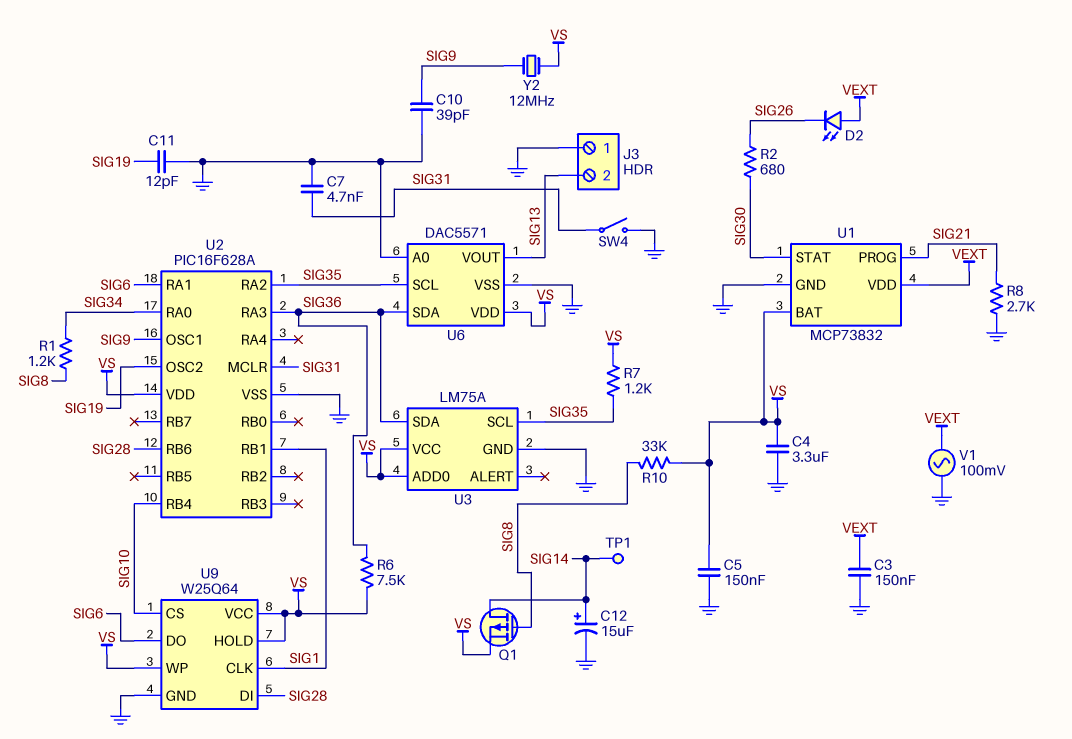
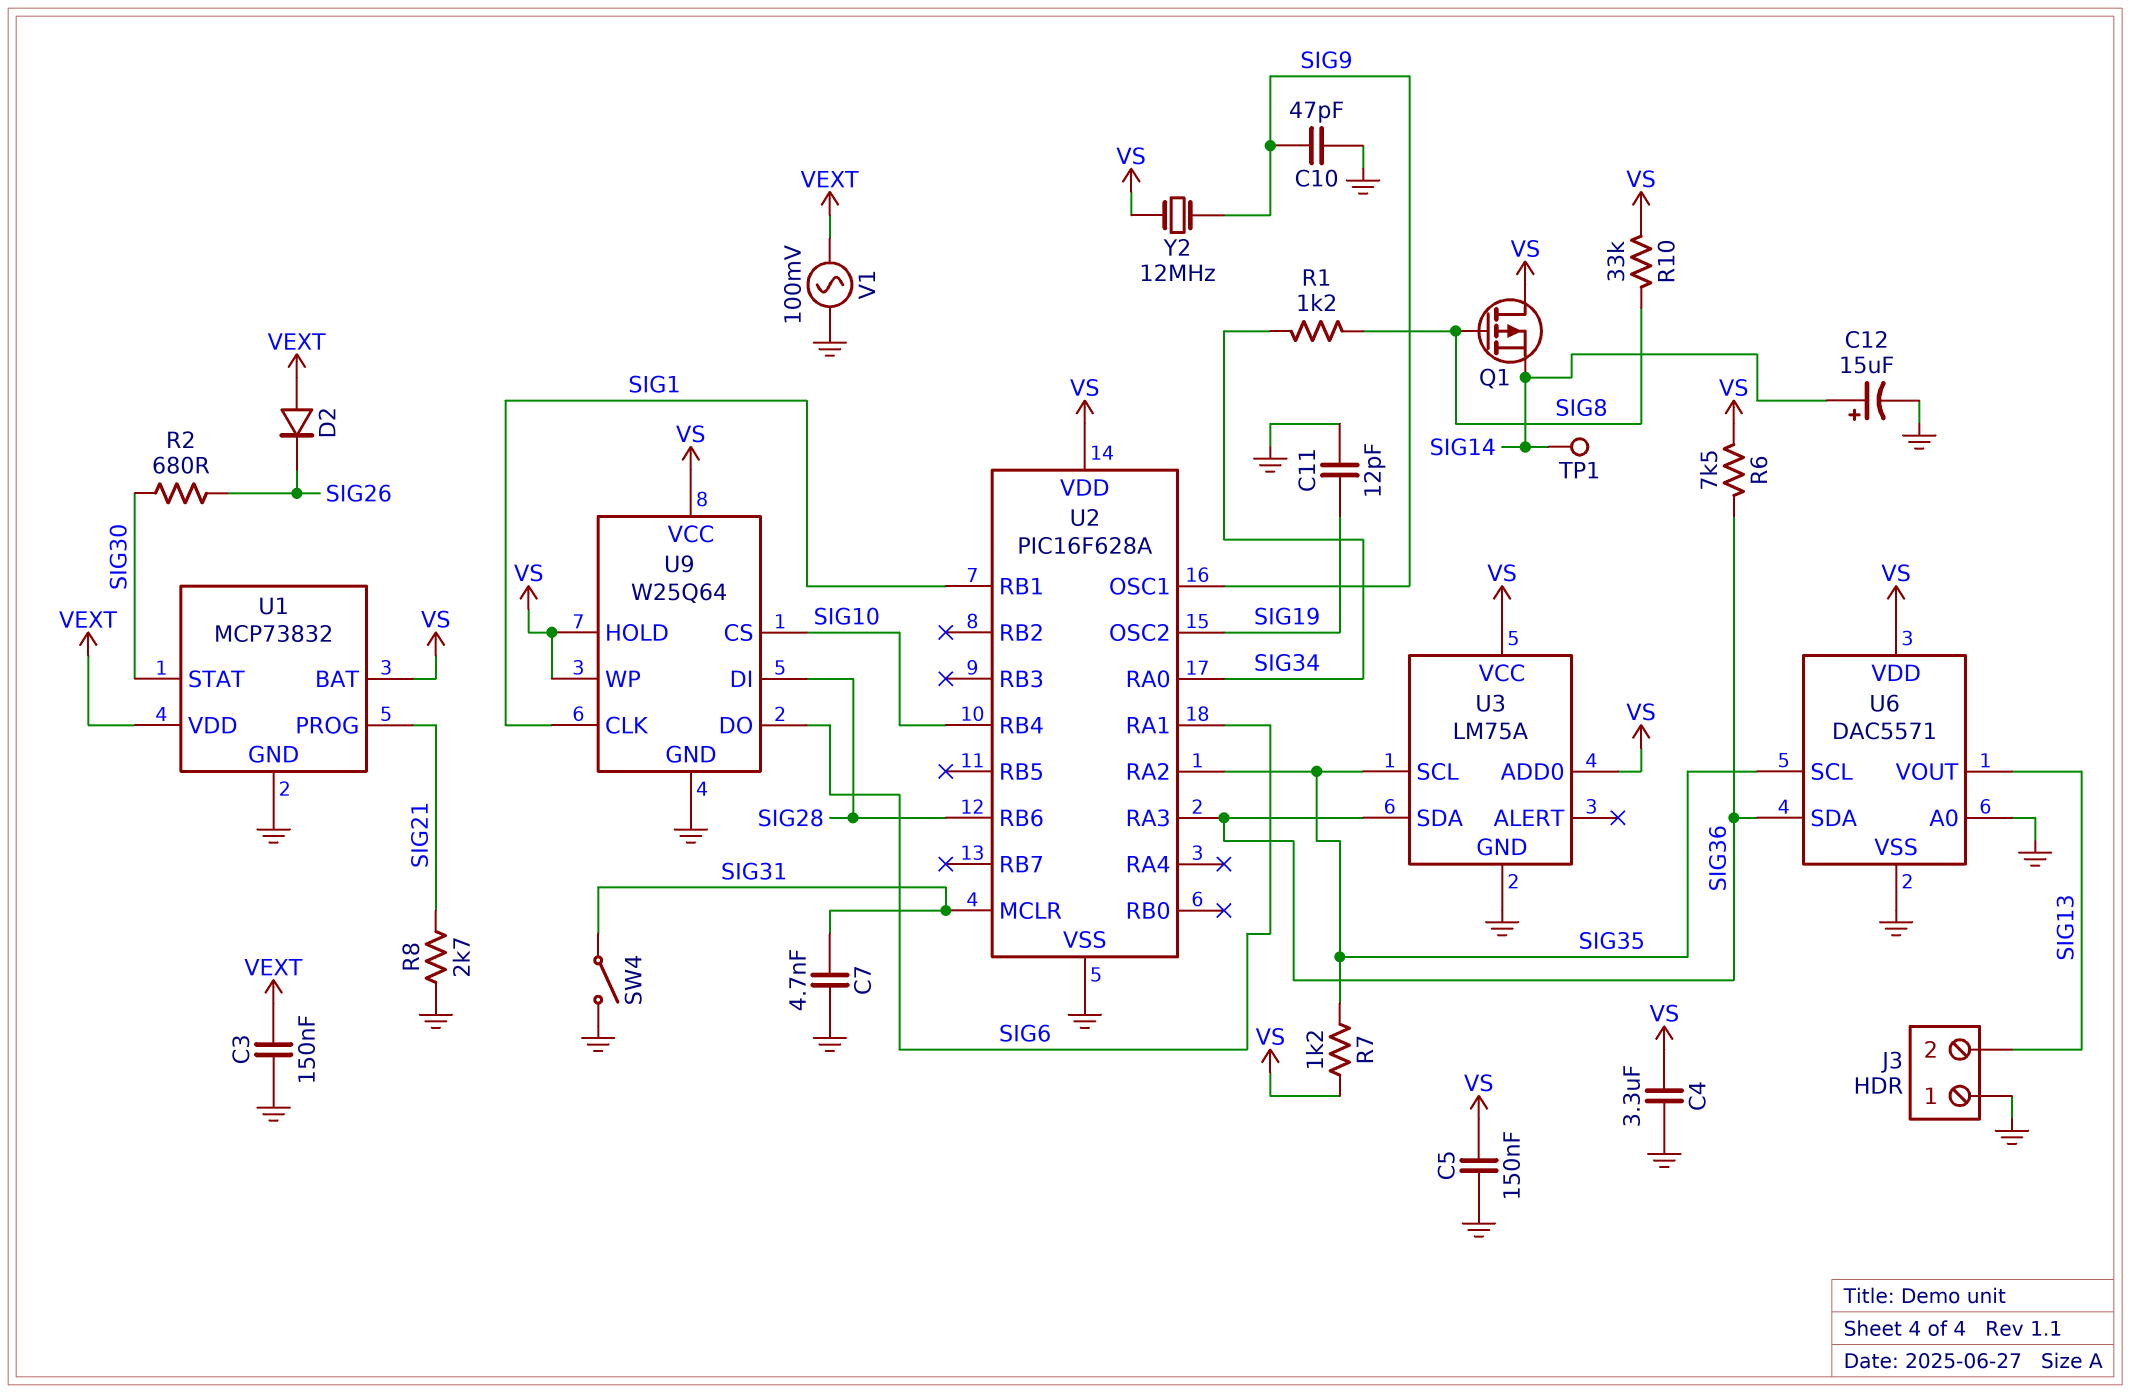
C10: 39pF (GND, SIG9) -> 47pF (GND, SIG9)
D2: LED (A VEXT, K SIG26) -> diode (A VEXT, K SIG26)
Q1: PMOS (G SIG8, D SIG14, S VS) -> PMOS (G SIG8, D VS, S SIG14)

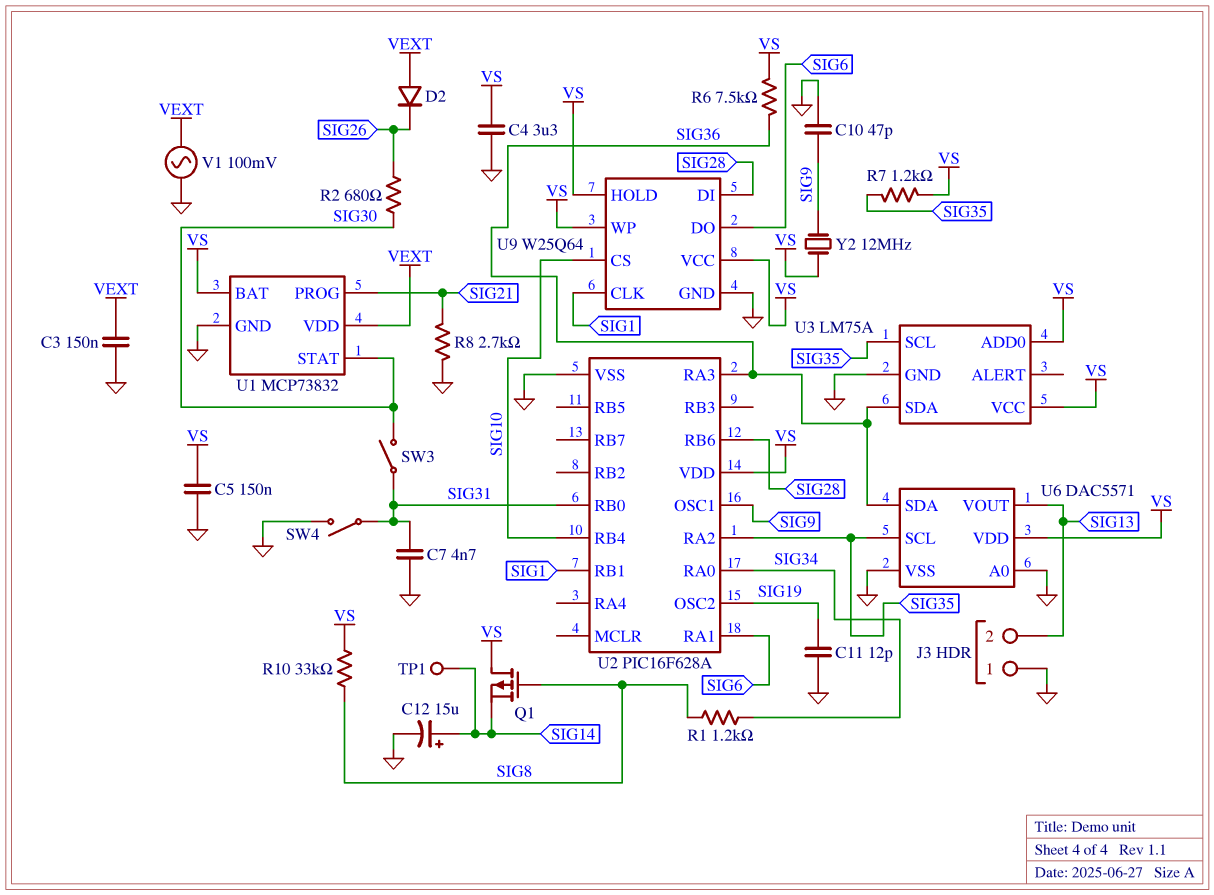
SW3: none -> switch (SIG30, SIG31)
U2 pin MCLR: SIG31 -> none
U2 pin RB0: none -> SIG31

